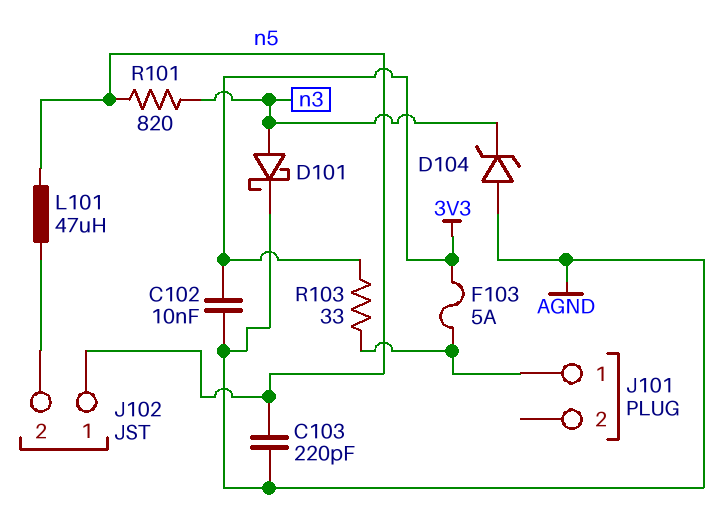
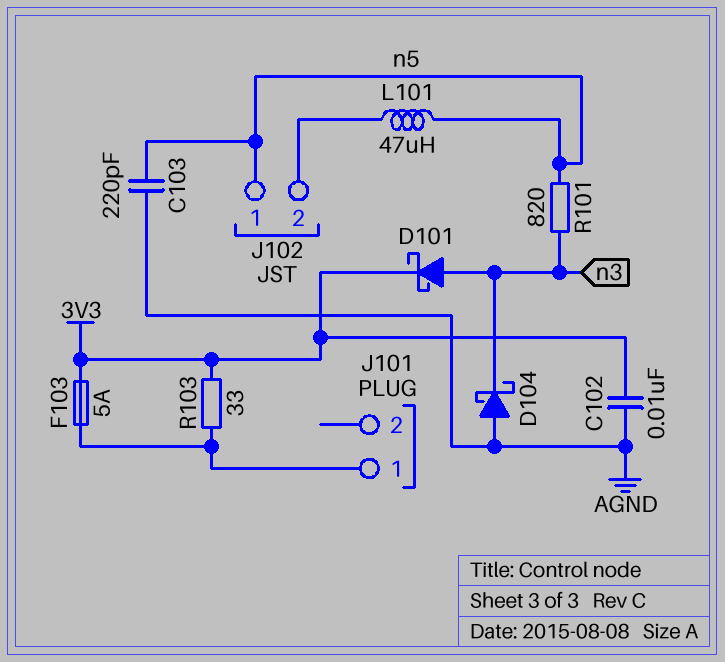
D101: schottky (A n3, K AGND) -> schottky (A n3, K 3V3)
D104: zener (A AGND, K n3) -> schottky (A AGND, K n3)

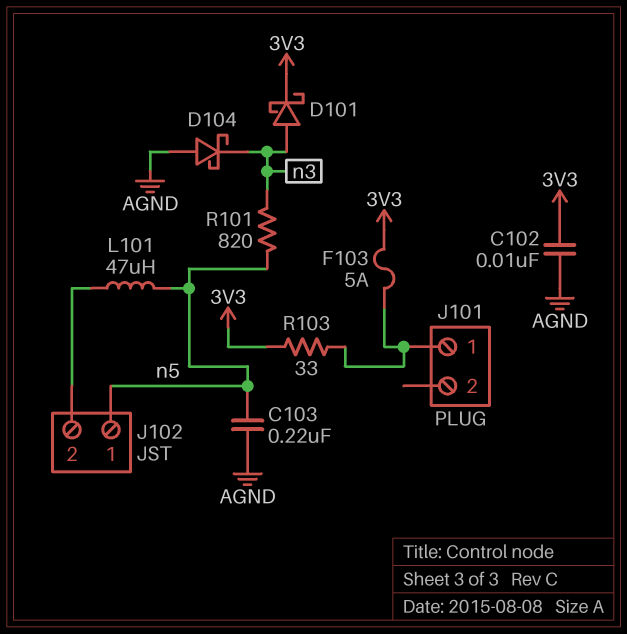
C103: 220pF (AGND, n5) -> 220nF (AGND, n5)

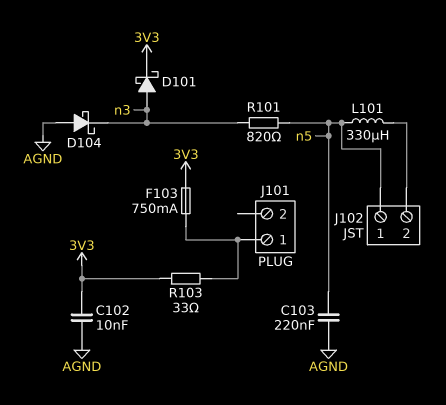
F103: 5A (3V3, J101/1) -> 750mA (3V3, J101/1)
L101: 47uH (J102/2, n5) -> 330uH (J102/2, n5)

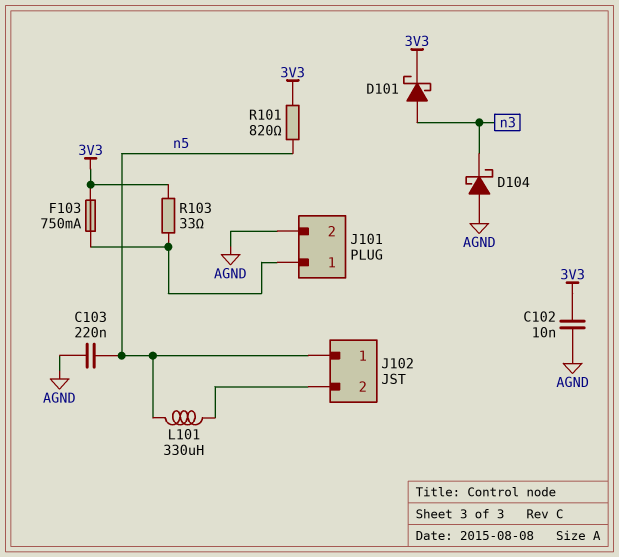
J101 pin 2: none -> AGND
R101: 820 (n3, n5) -> 820 (3V3, n5)

